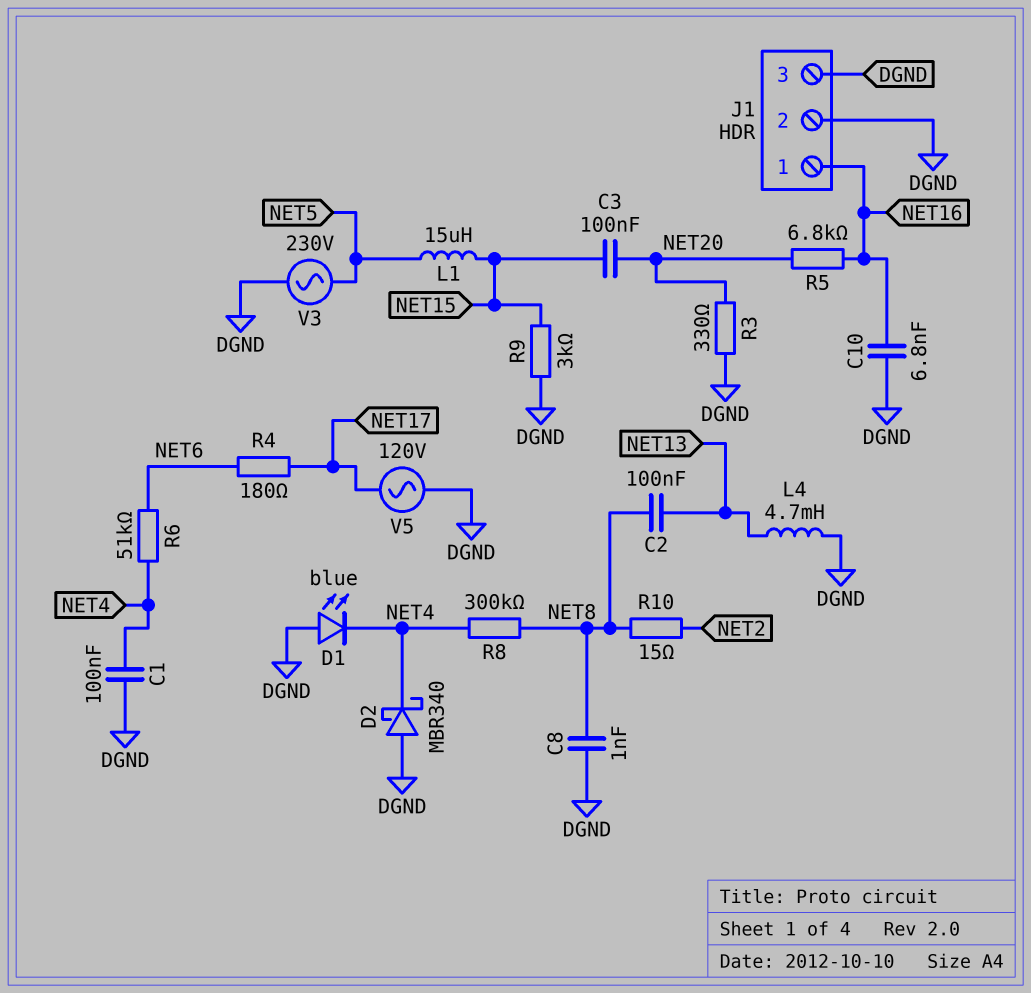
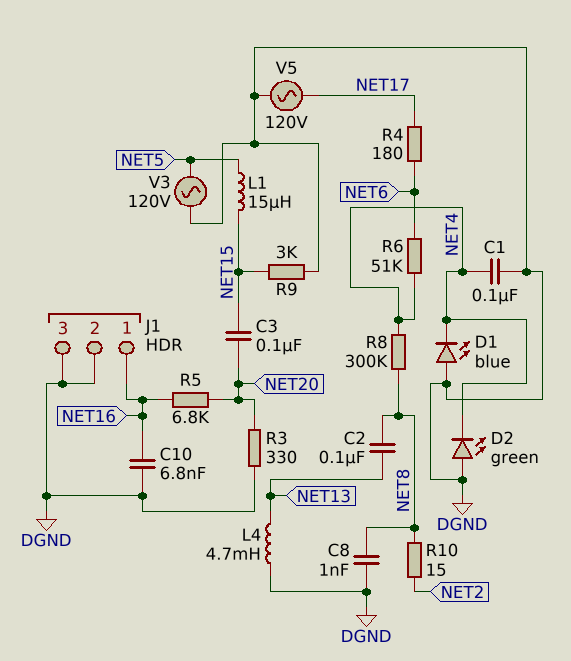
D2: schottky MBR340 (A DGND, K NET4) -> LED green (A DGND, K NET4)
V3: AC 230V (DGND, NET5) -> AC 120V (DGND, NET5)

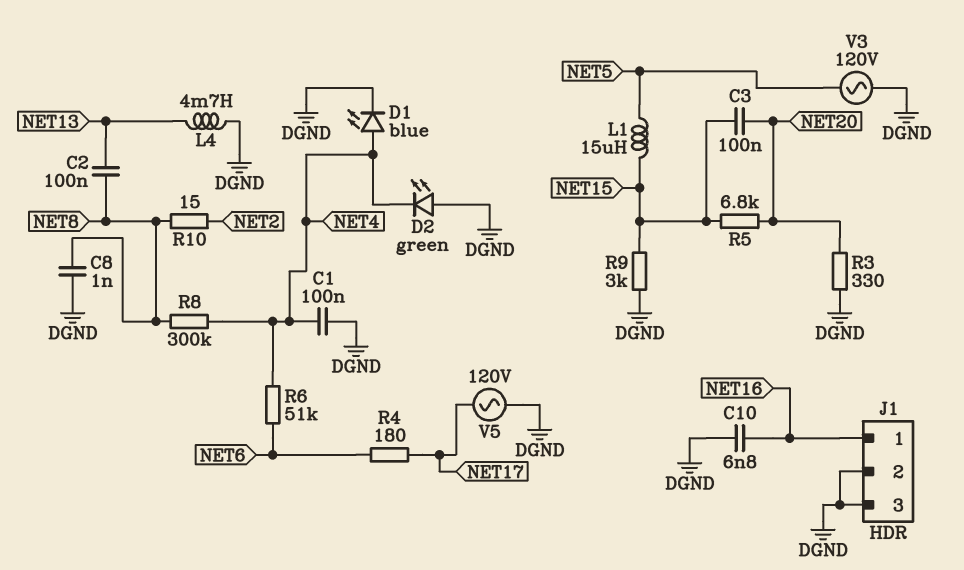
D1: LED blue (A DGND, K NET4) -> LED blue (A NET4, K DGND)
R5: 6.8k (NET16, NET20) -> 6.8k (NET15, NET20)

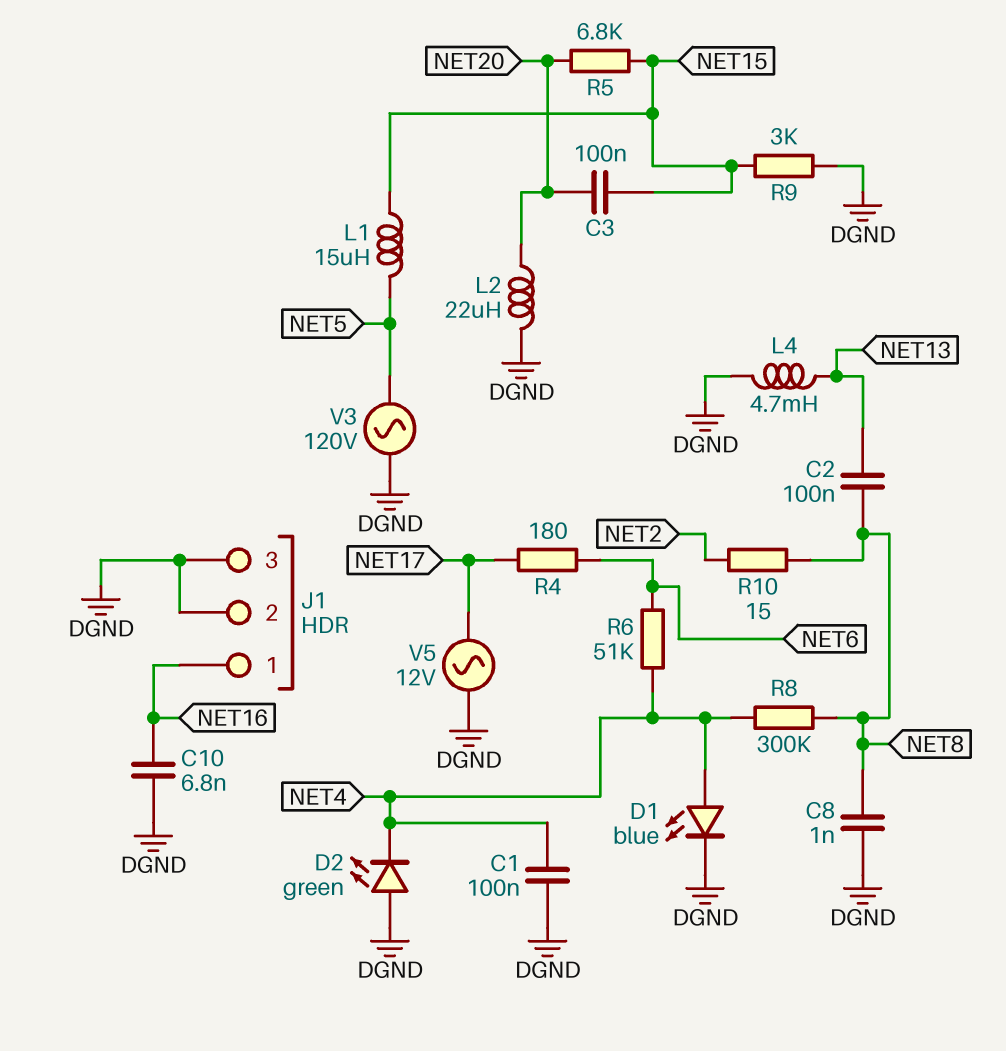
L2: none -> 22uH (DGND, NET20)
R3: 330 (DGND, NET20) -> none
V5: AC 120V (DGND, NET17) -> AC 12V (DGND, NET17)

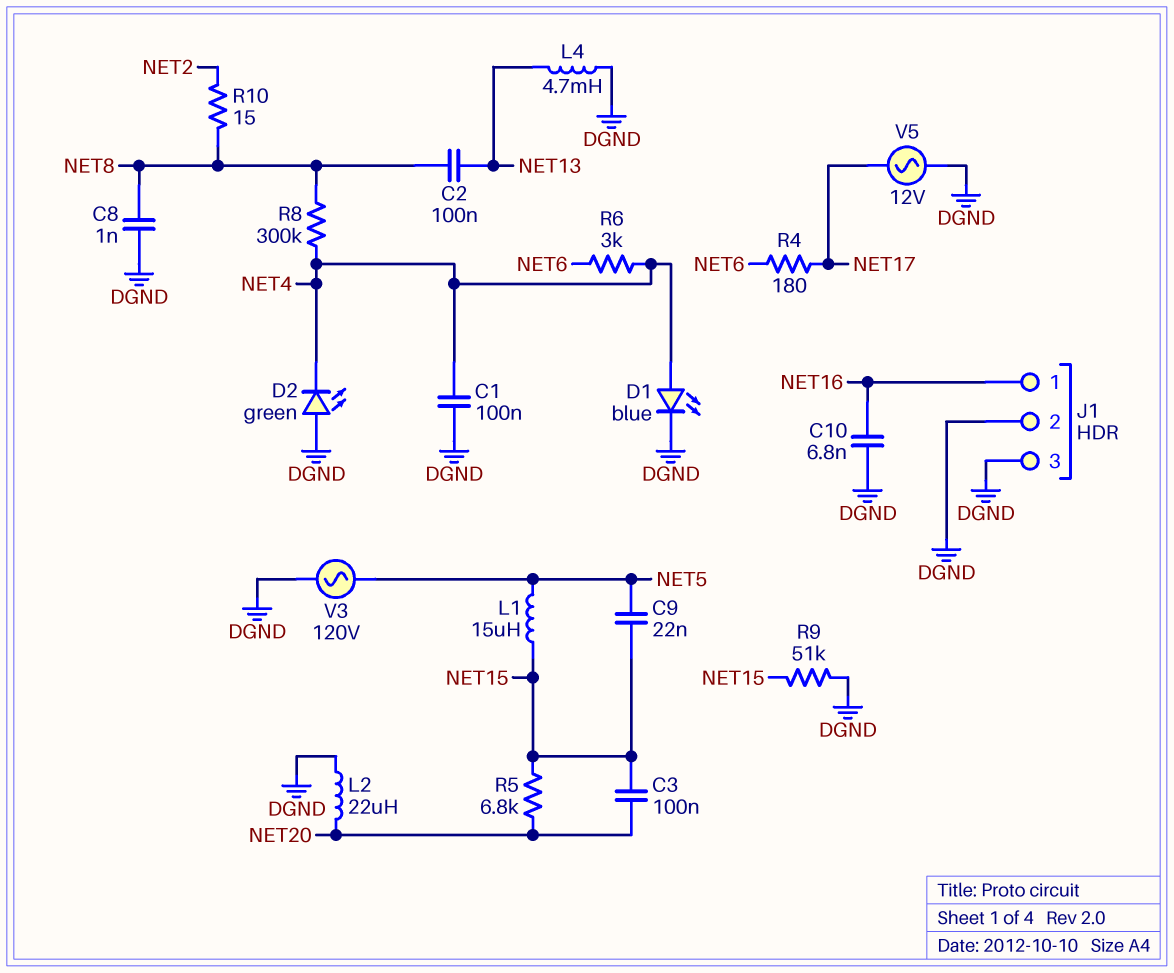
C9: none -> 22nF (NET5, NET15)
R6: 51k (NET4, NET6) -> 3k (NET4, NET6)
R9: 3k (DGND, NET15) -> 51k (DGND, NET15)

